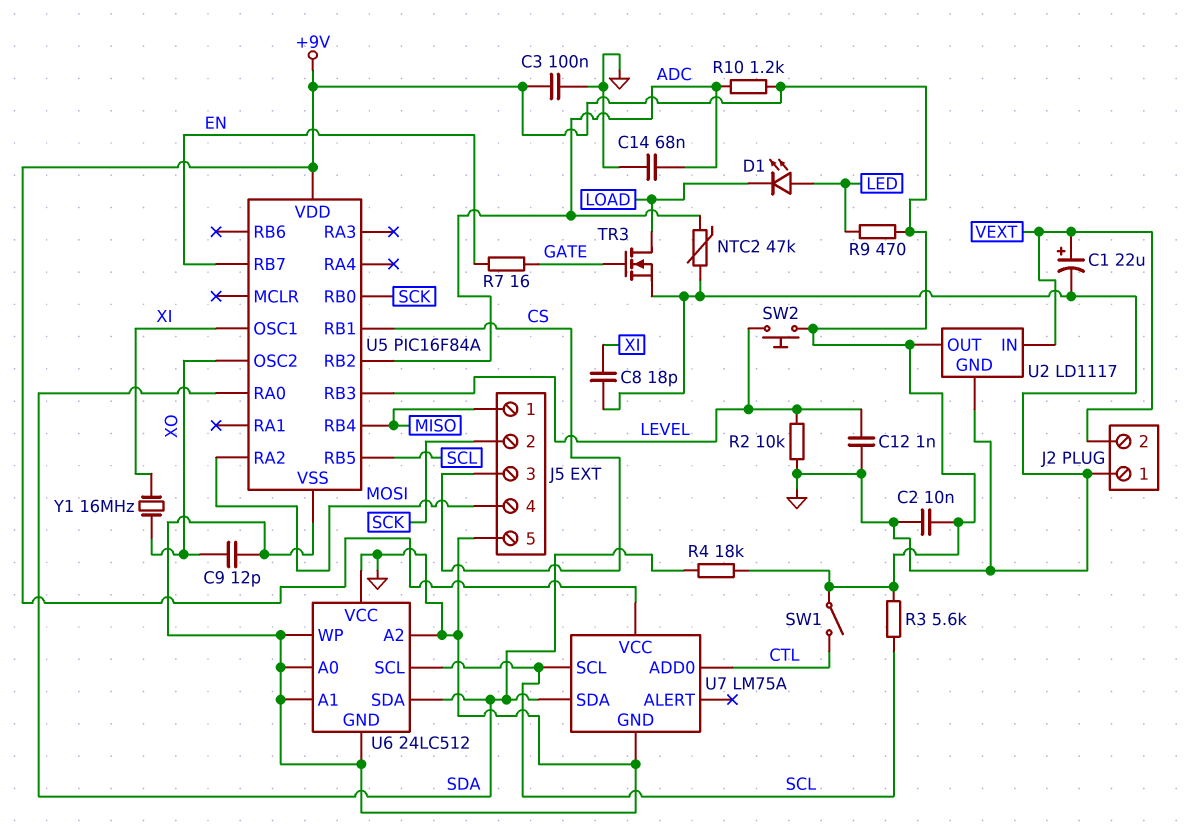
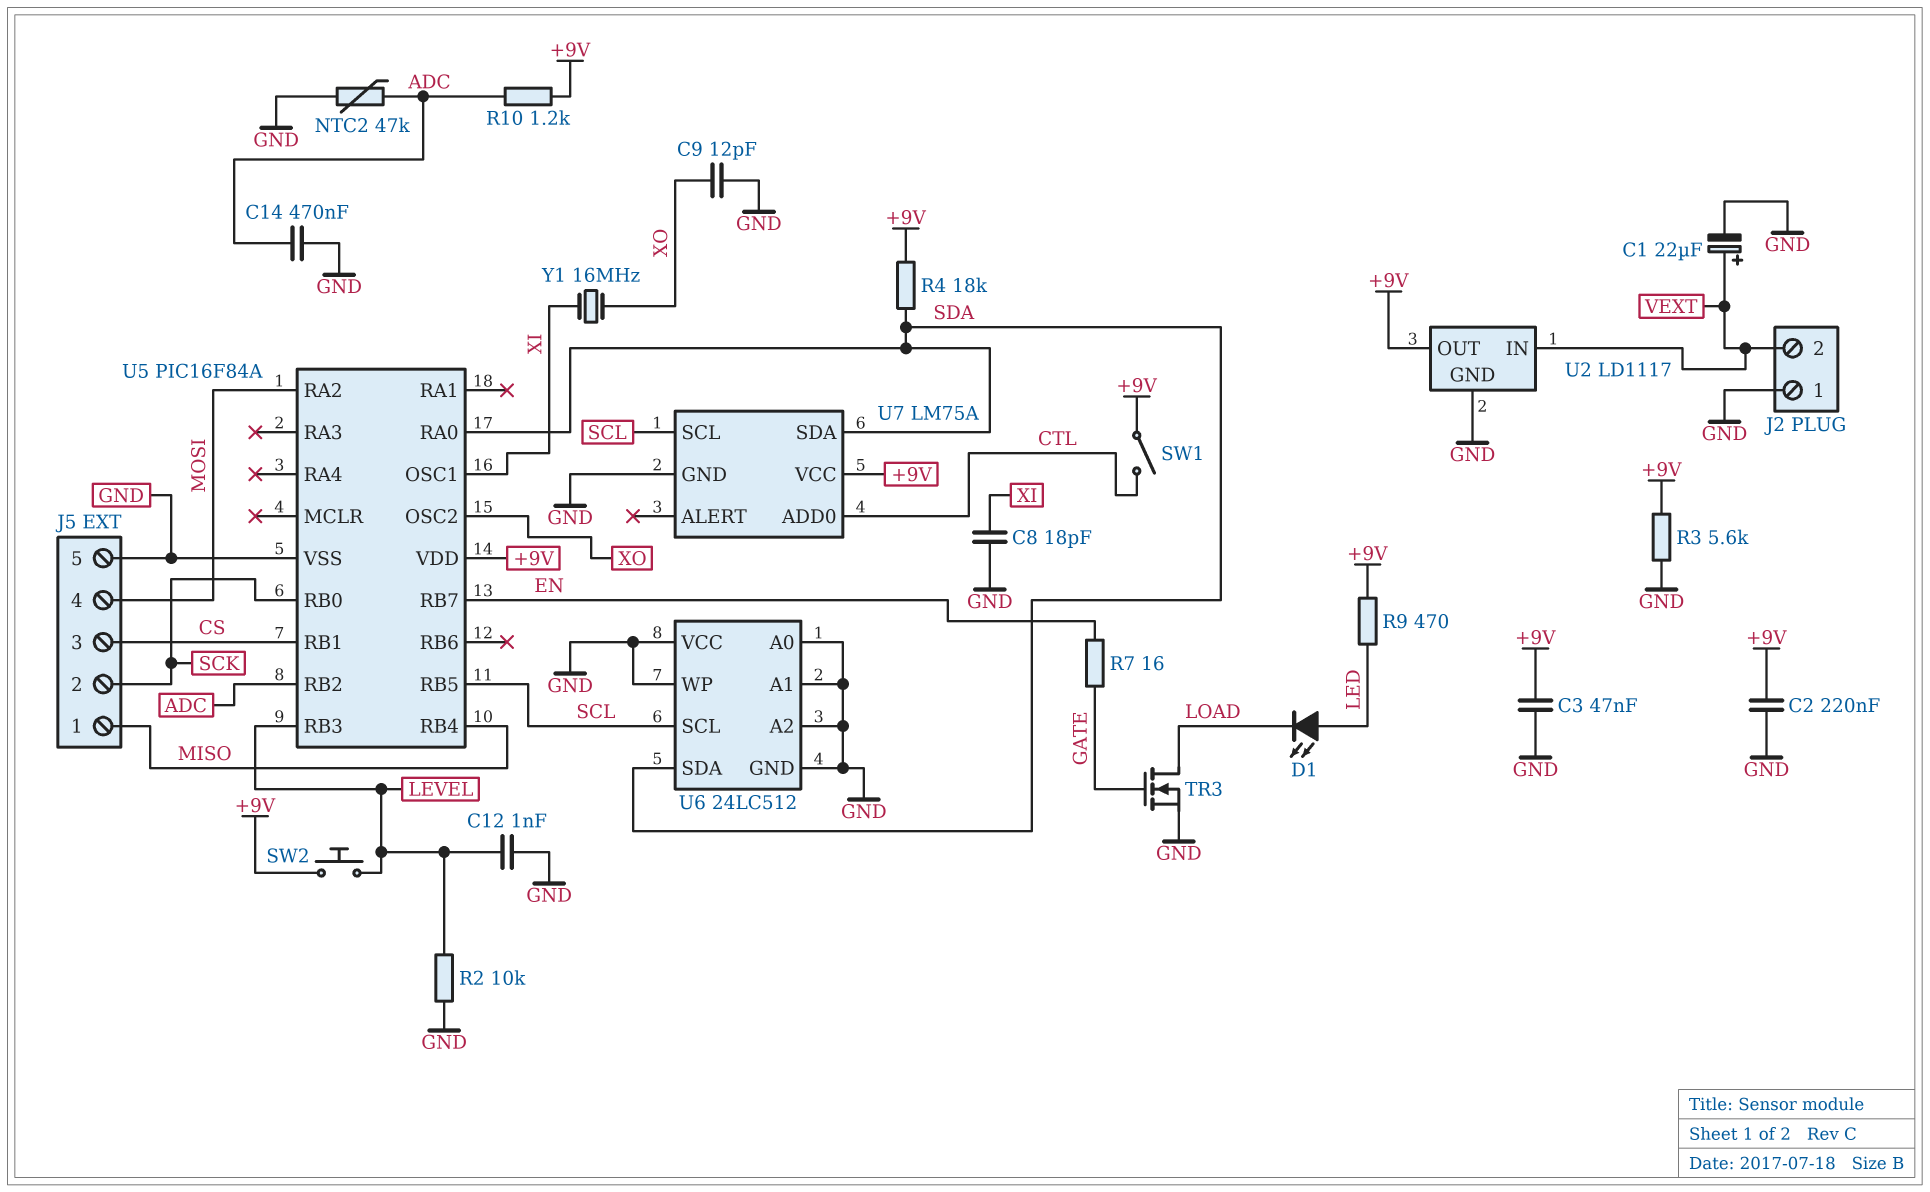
C2: 10nF (+9V, GND) -> 220nF (+9V, GND)
C3: 100nF (+9V, GND) -> 47nF (+9V, GND)
C14: 68nF (ADC, GND) -> 470nF (ADC, GND)
R3: 5.6k (+9V, SCL) -> 5.6k (+9V, GND)

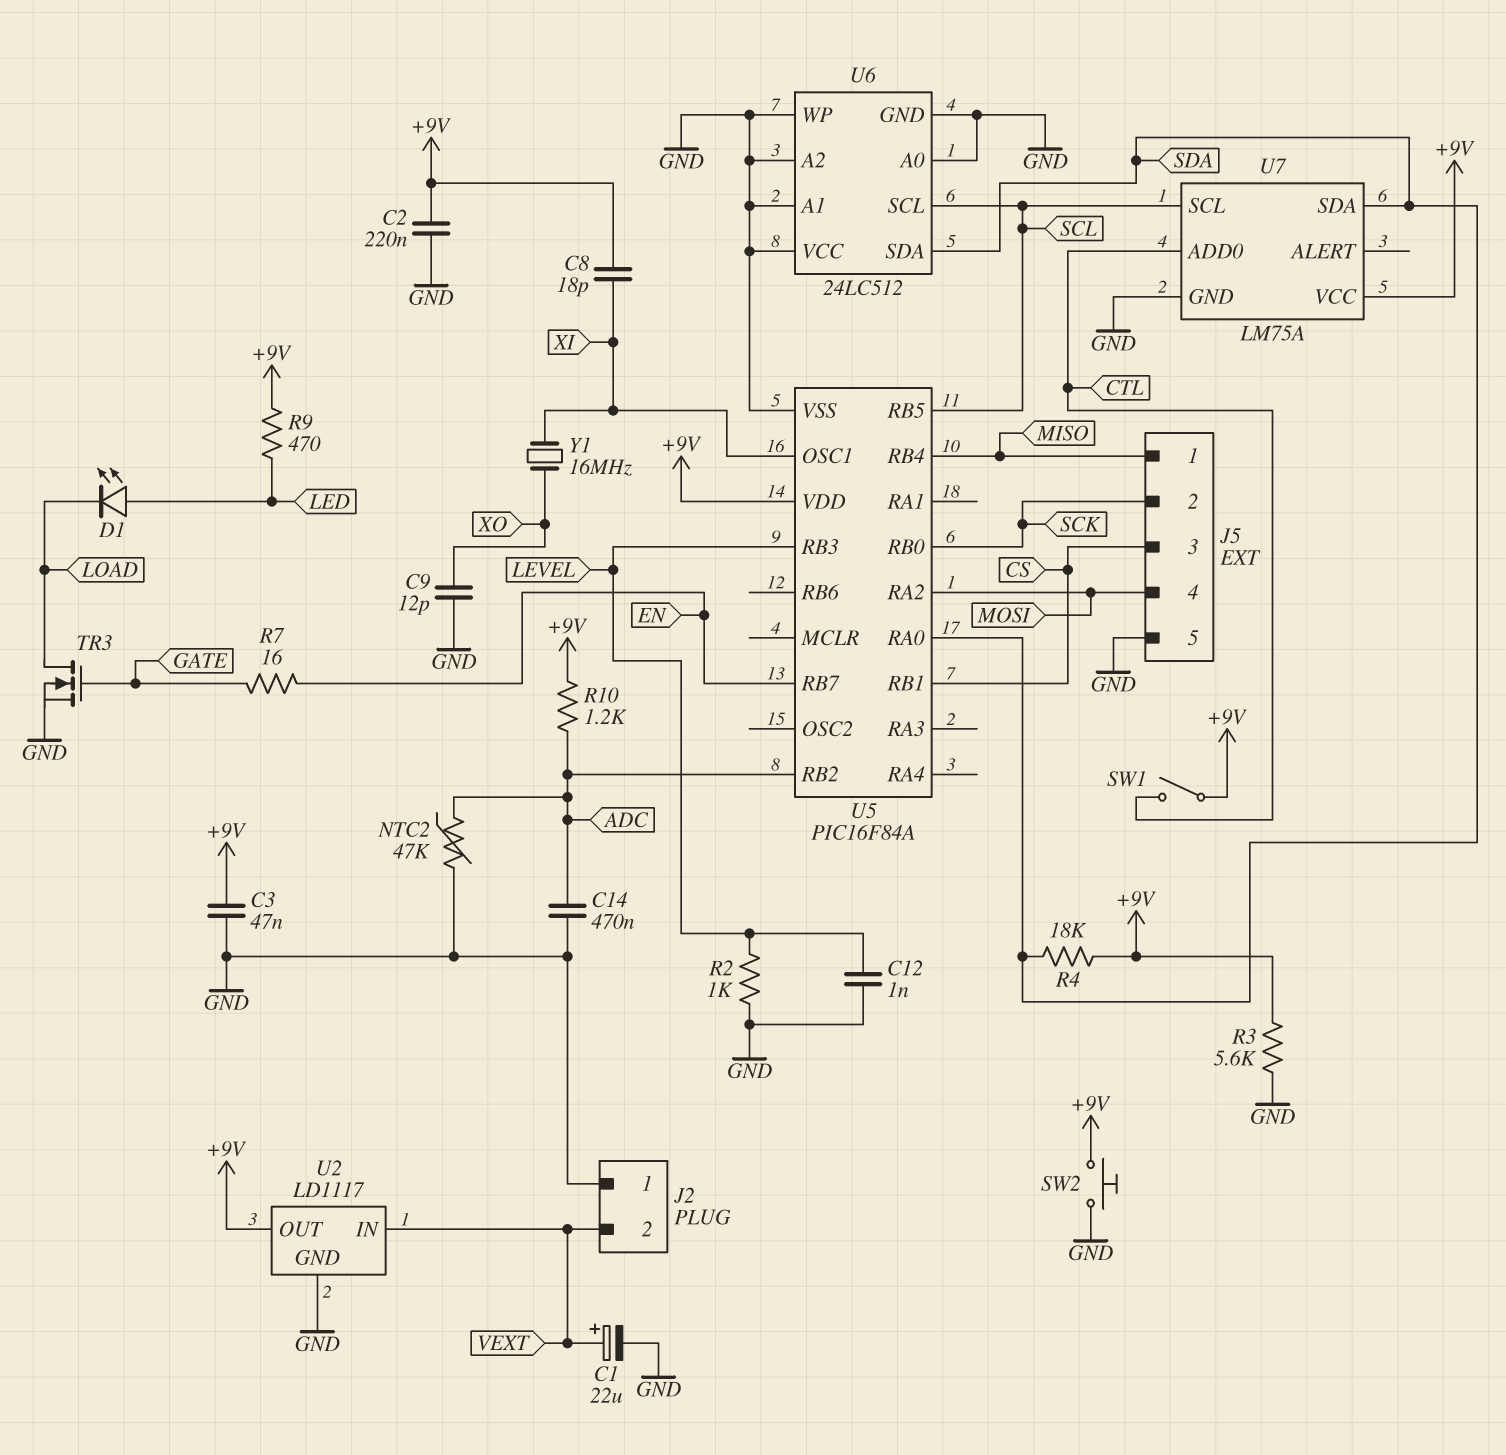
C8: 18pF (GND, XI) -> 18pF (+9V, XI)
R2: 10k (GND, LEVEL) -> 1k (GND, LEVEL)
SW2: button (+9V, LEVEL) -> button (+9V, GND)
U5 pin OSC2: XO -> none

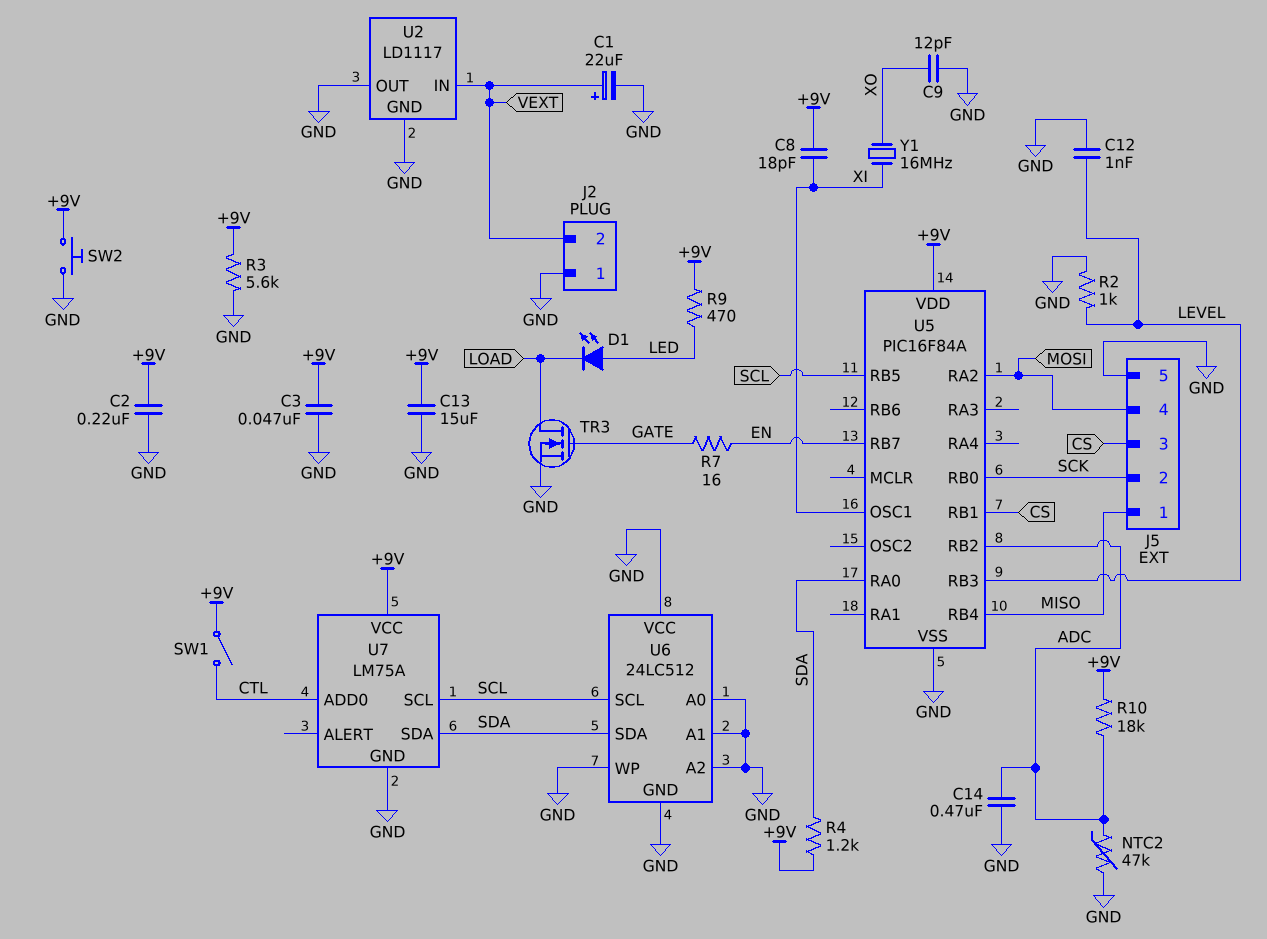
C13: none -> 15uF (+9V, GND)
R4: 18k (+9V, SDA) -> 1.2k (+9V, SDA)
R10: 1.2k (+9V, ADC) -> 18k (+9V, ADC)
U2 pin OUT: +9V -> GND

